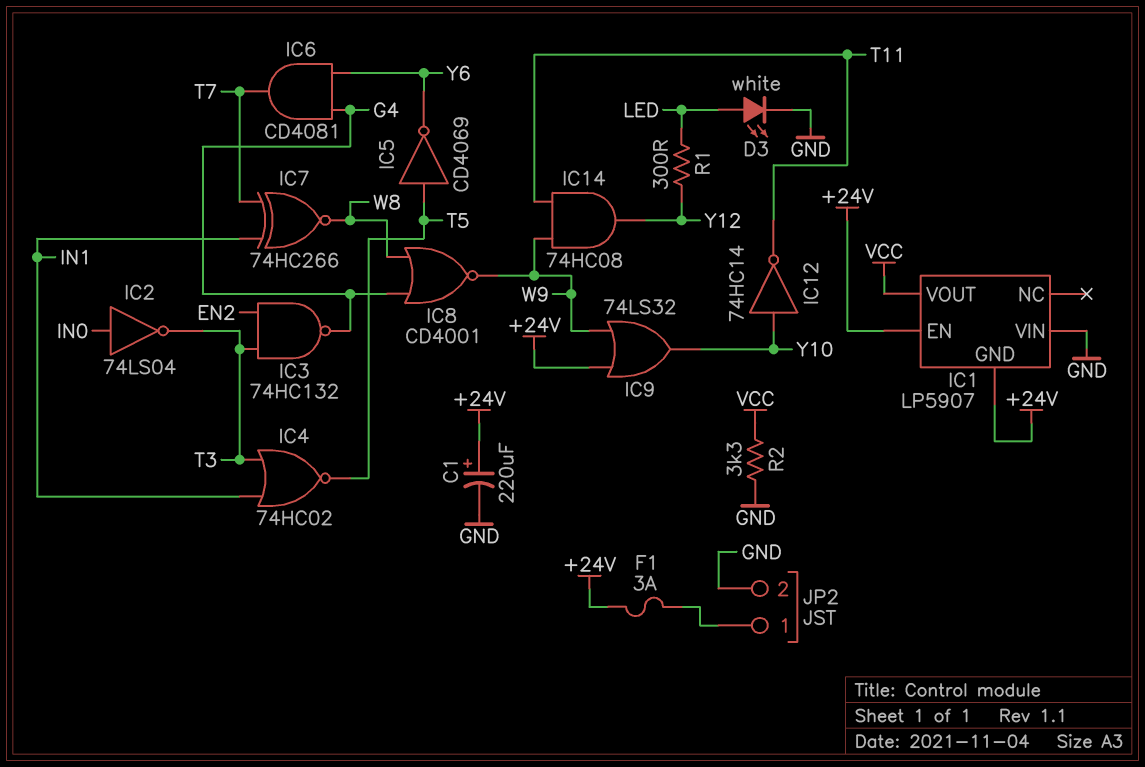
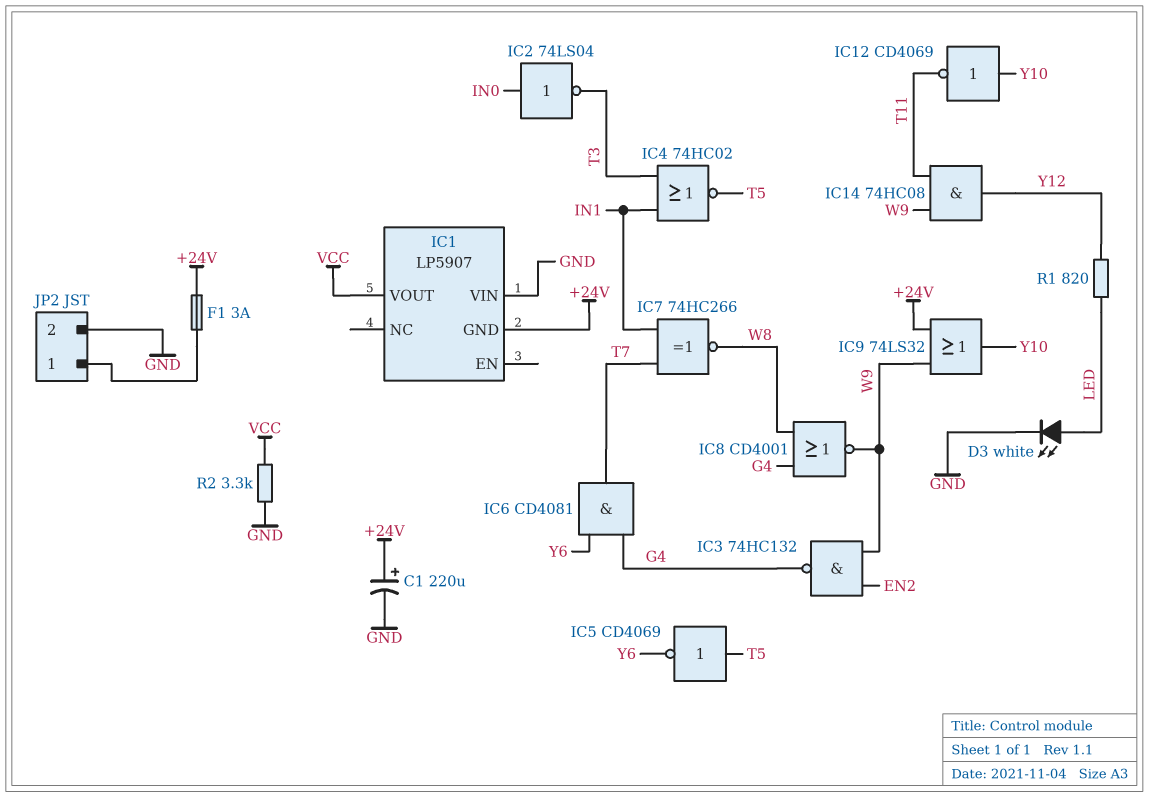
IC1 pin EN: +24V -> none
IC3: NAND 74HC132 (in EN2, in T3, out G4) -> NAND 74HC132 (in EN2, in W9, out G4)
IC12: NOT 74HC14 (in Y10, out T11) -> NOT CD4069 (in Y10, out T11)
R1: 300 (LED, Y12) -> 820 (LED, Y12)

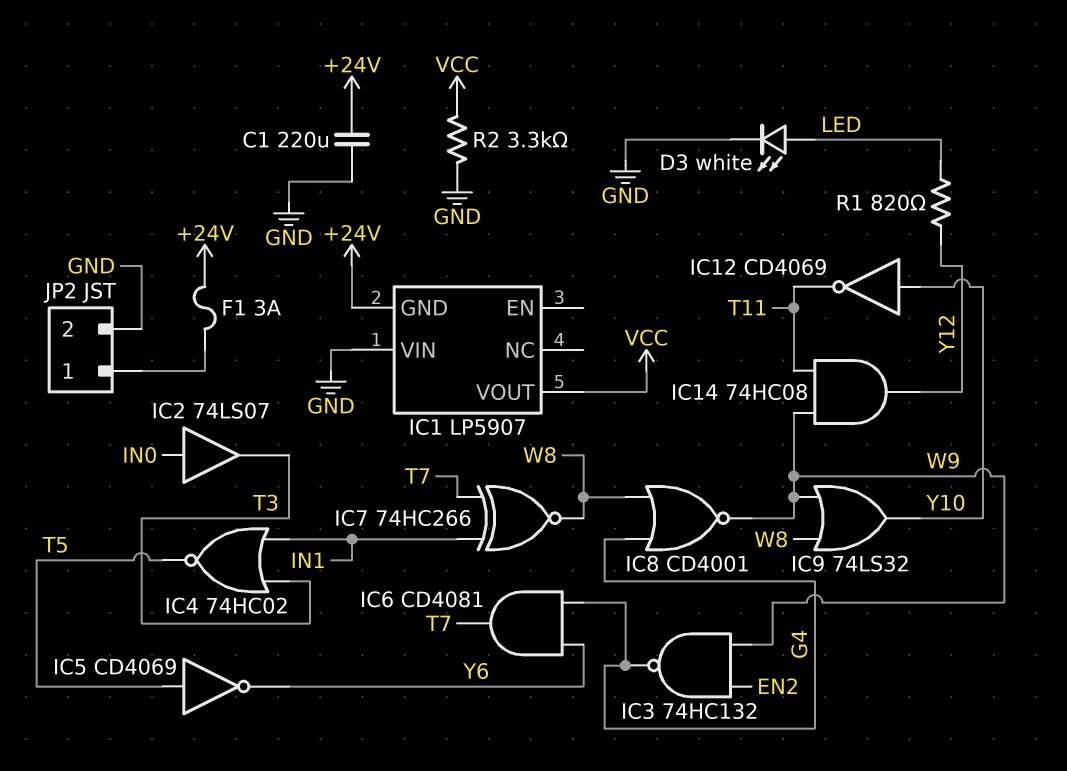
C1: 220uF (plus +24V, minus GND) -> 220uF (+24V, GND)
IC2: NOT 74LS04 (in IN0, out T3) -> buffer 74LS07 (in IN0, out T3)
IC9: OR 74LS32 (in +24V, in W9, out Y10) -> OR 74LS32 (in W8, in W9, out Y10)

